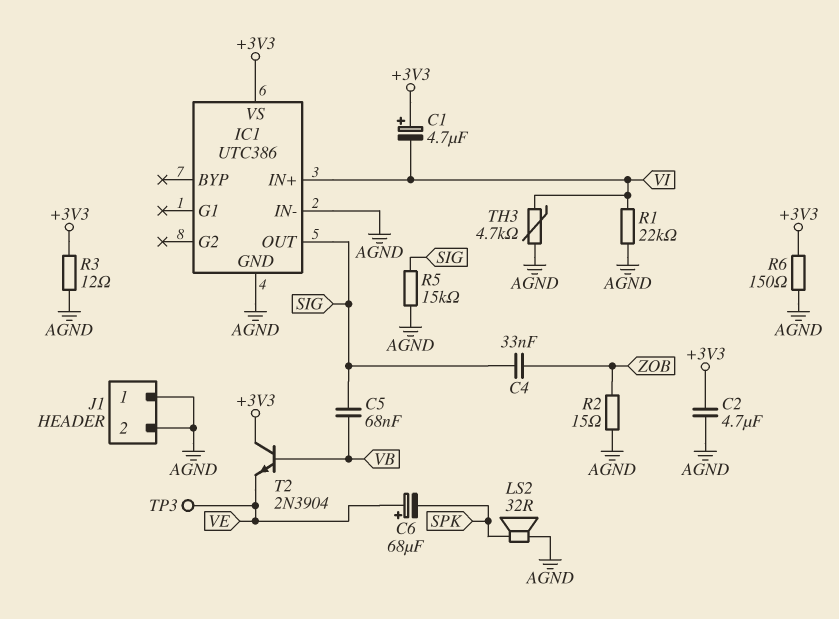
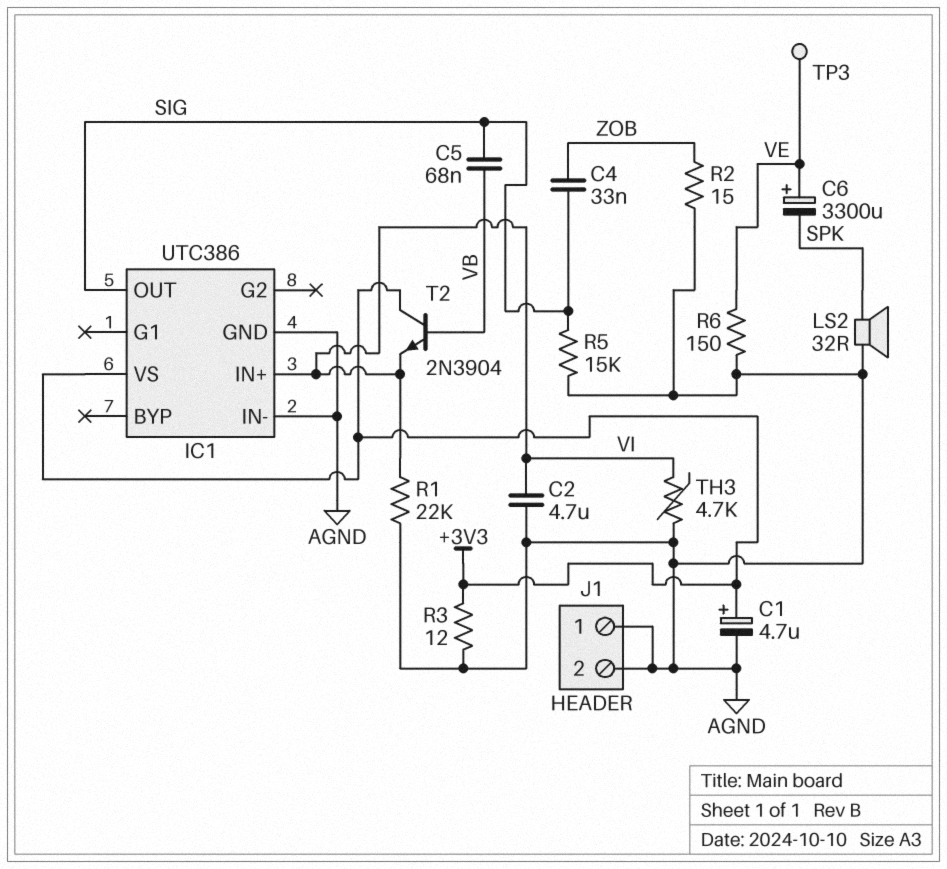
C1: 4.7uF (plus +3V3, minus VI) -> 4.7uF (plus +3V3, minus AGND)
C2: 4.7uF (+3V3, AGND) -> 4.7uF (AGND, VI)
C6: 68uF (plus VE, minus SPK) -> 3300uF (plus VE, minus SPK)
R6: 150 (+3V3, AGND) -> 150 (AGND, VE)
T2: NPN 2N3904 (B VB, C +3V3, E VE) -> NPN 2N3904 (B VB, C +3V3, E VI)

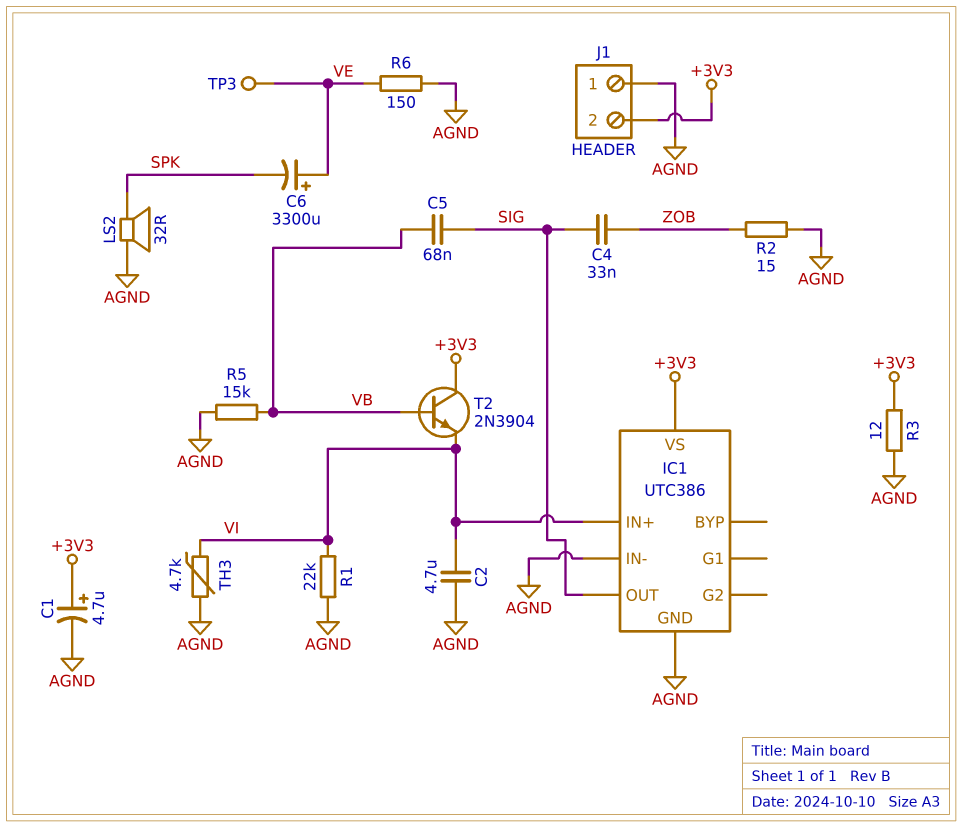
J1 pin 2: AGND -> +3V3
R5: 15k (AGND, SIG) -> 15k (AGND, VB)

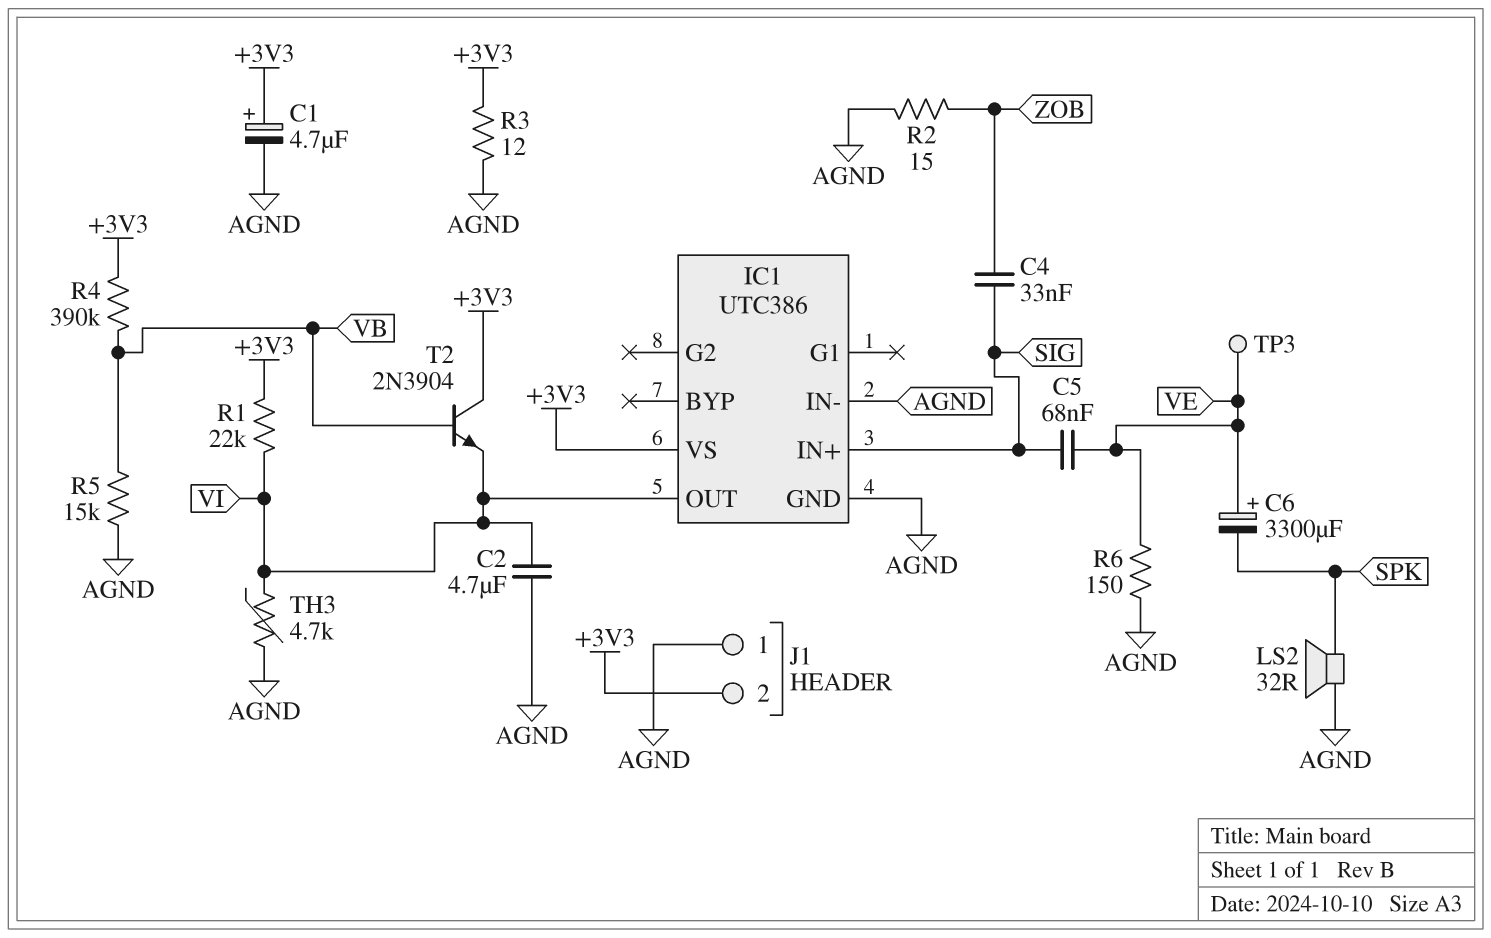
C5: 68nF (SIG, VB) -> 68nF (SIG, VE)
IC1 pin IN+: VI -> SIG
IC1 pin OUT: SIG -> VI
R1: 22k (AGND, VI) -> 22k (+3V3, VI)
R4: none -> 390k (+3V3, VB)

